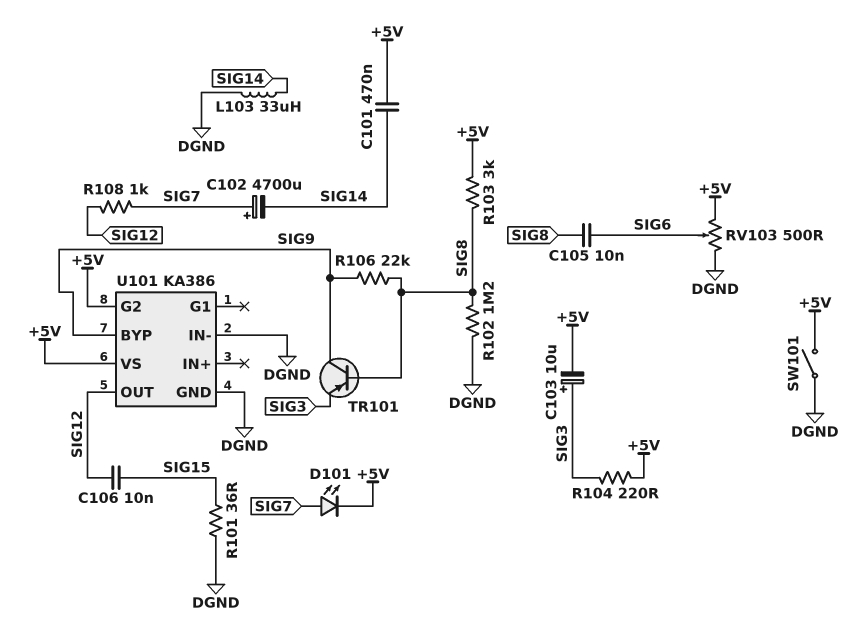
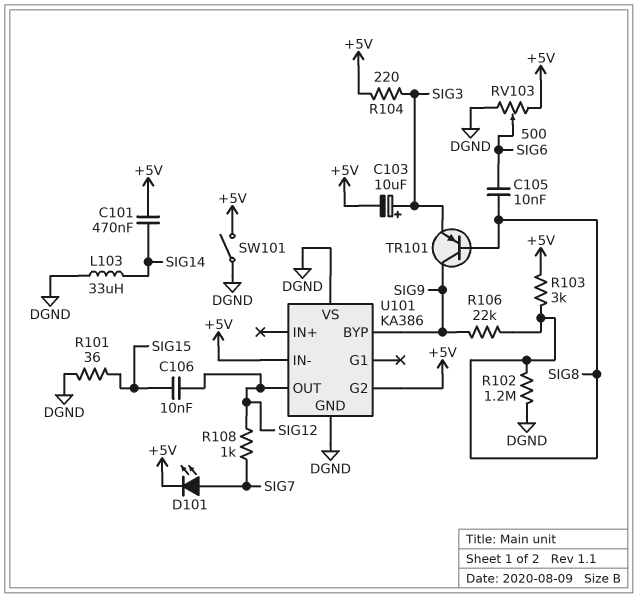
C102: 4700uF (plus SIG7, minus SIG14) -> none
U101 pin IN-: DGND -> +5V
U101 pin VS: +5V -> DGND

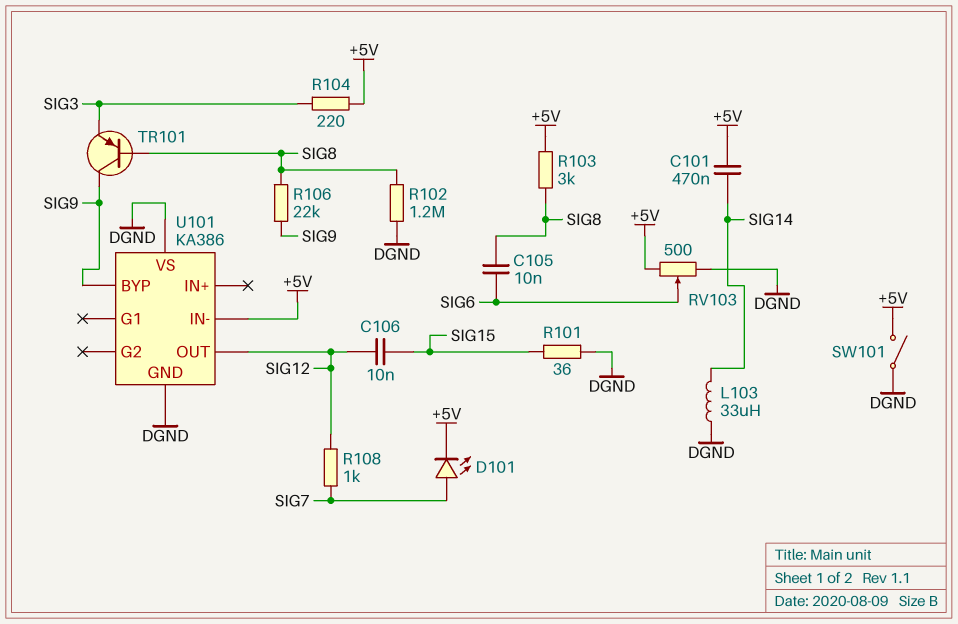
C103: 10uF (plus SIG3, minus +5V) -> none
U101 pin G2: +5V -> none

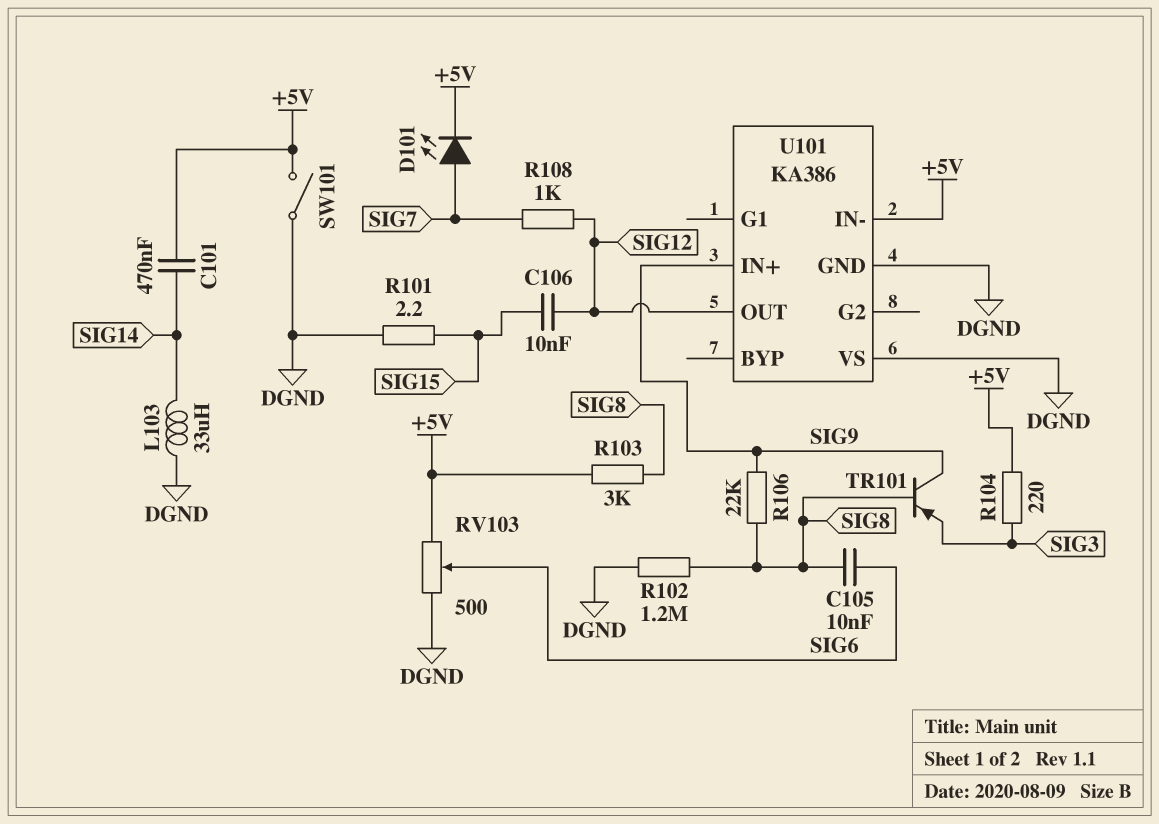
R101: 36 (DGND, SIG15) -> 2.2 (DGND, SIG15)
U101 pin BYP: SIG9 -> none
U101 pin IN+: none -> SIG9

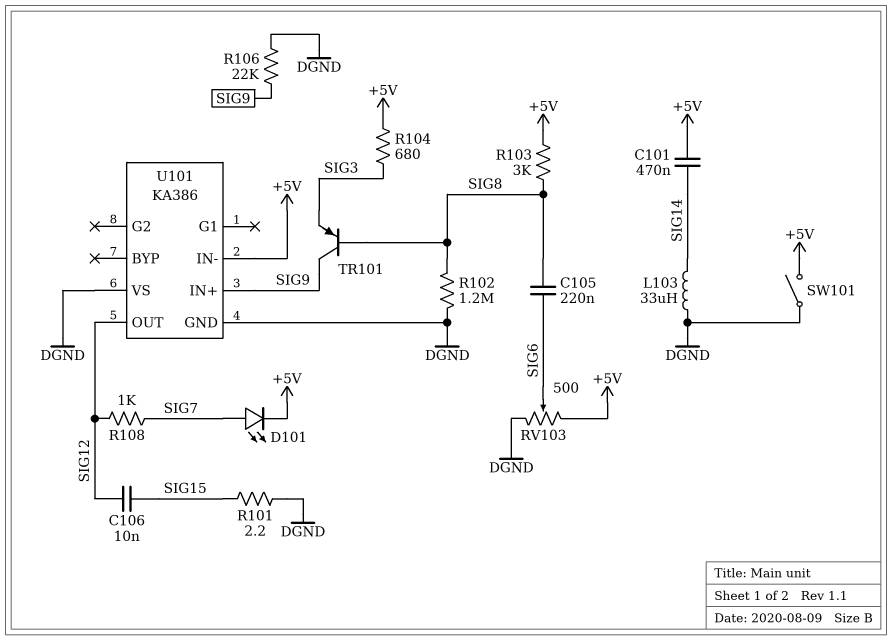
C105: 10nF (SIG6, SIG8) -> 220nF (SIG6, SIG8)
R104: 220 (+5V, SIG3) -> 680 (+5V, SIG3)
R106: 22k (SIG8, SIG9) -> 22k (DGND, SIG9)

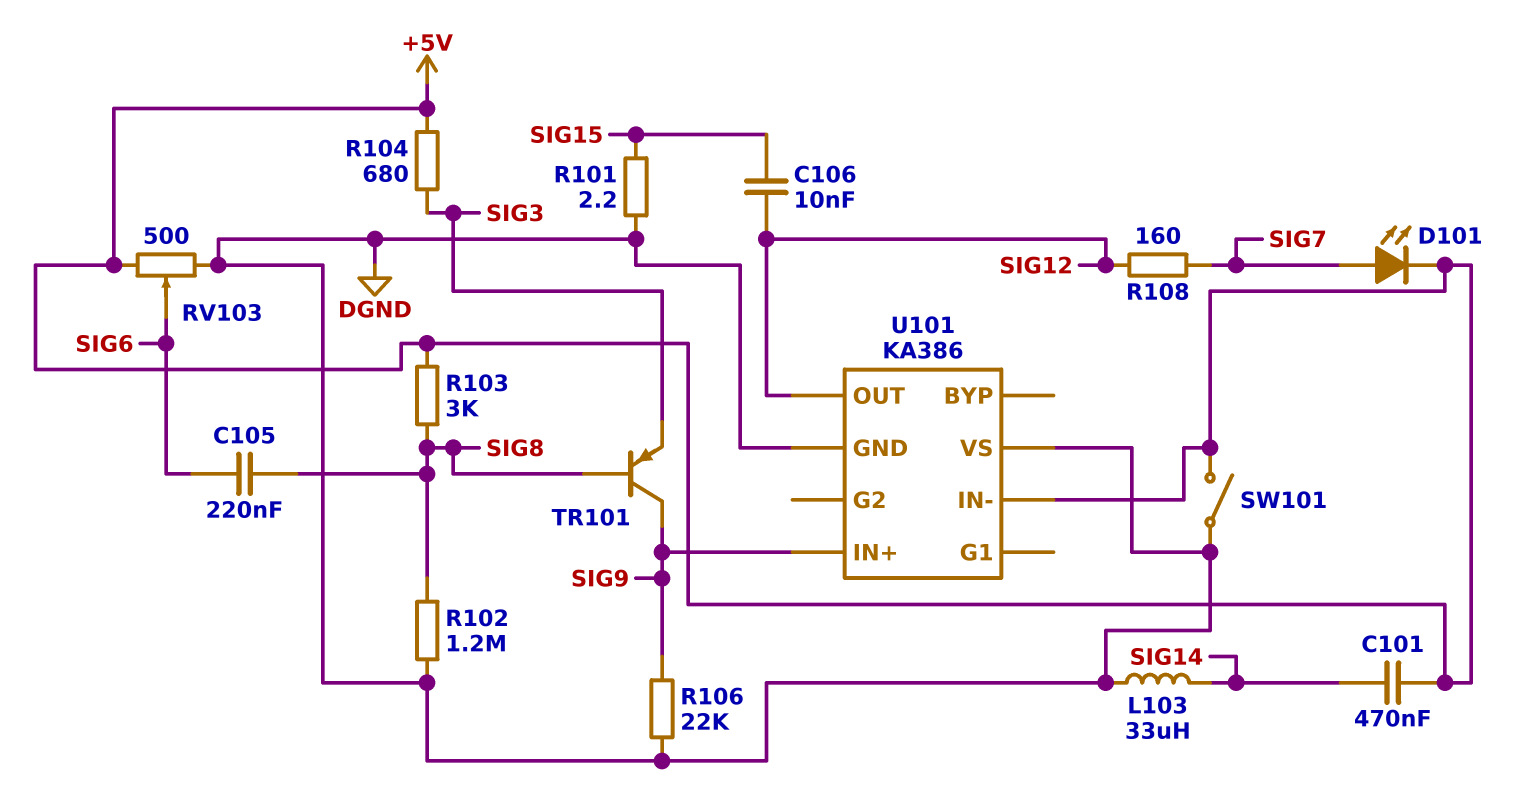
R108: 1k (SIG7, SIG12) -> 160 (SIG7, SIG12)

